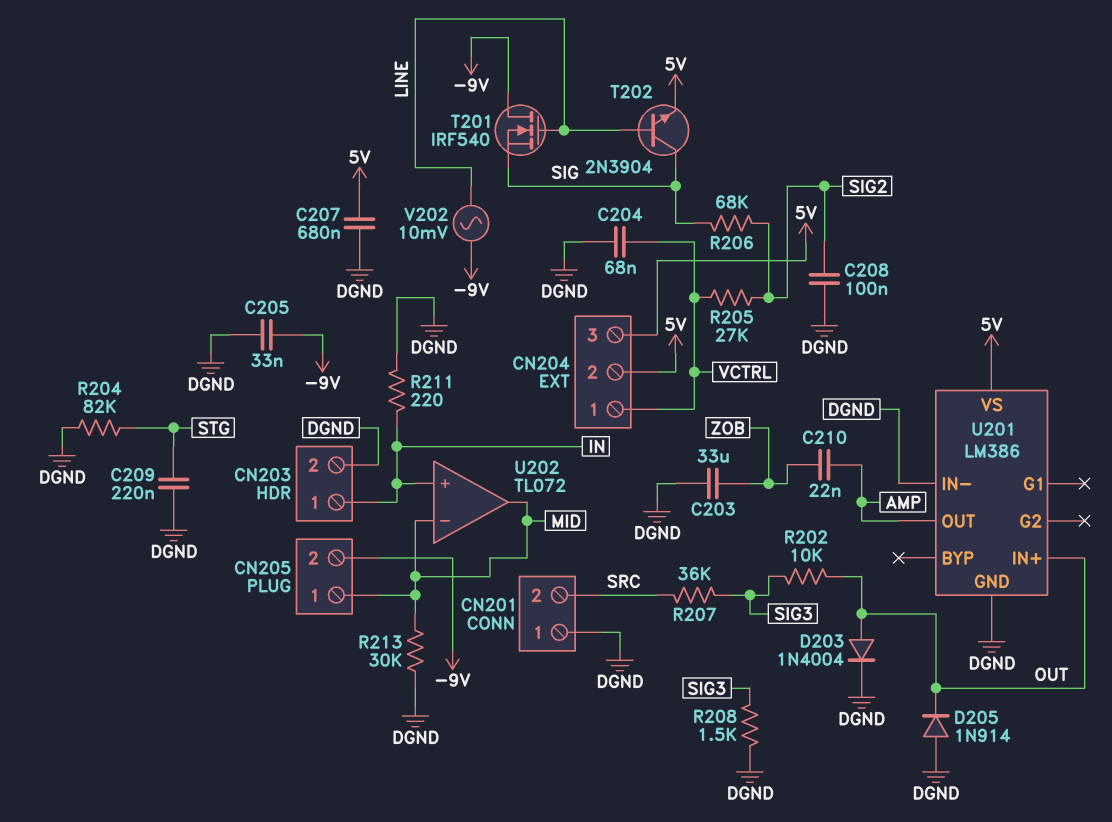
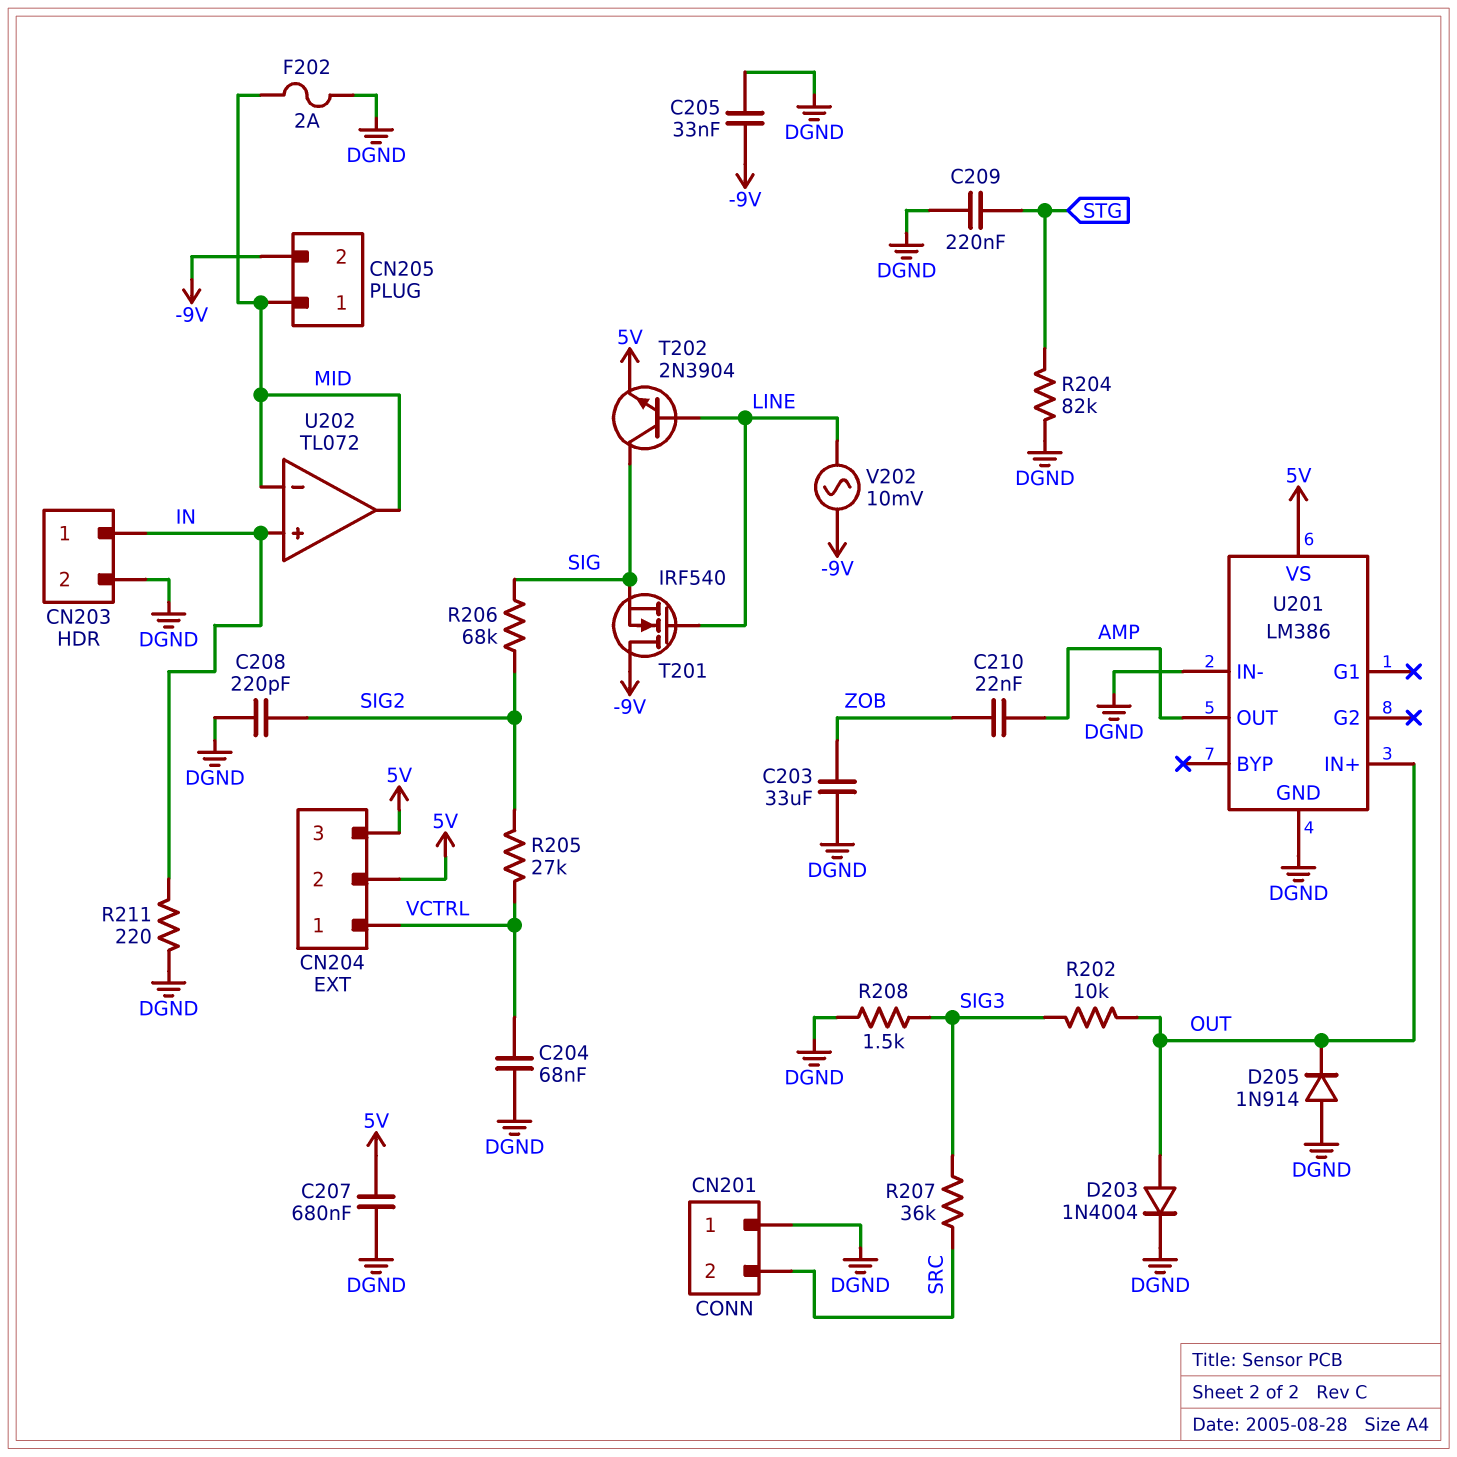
C208: 100nF (DGND, SIG2) -> 220pF (DGND, SIG2)
F202: none -> 2A (DGND, MID)
R213: 30k (DGND, MID) -> none

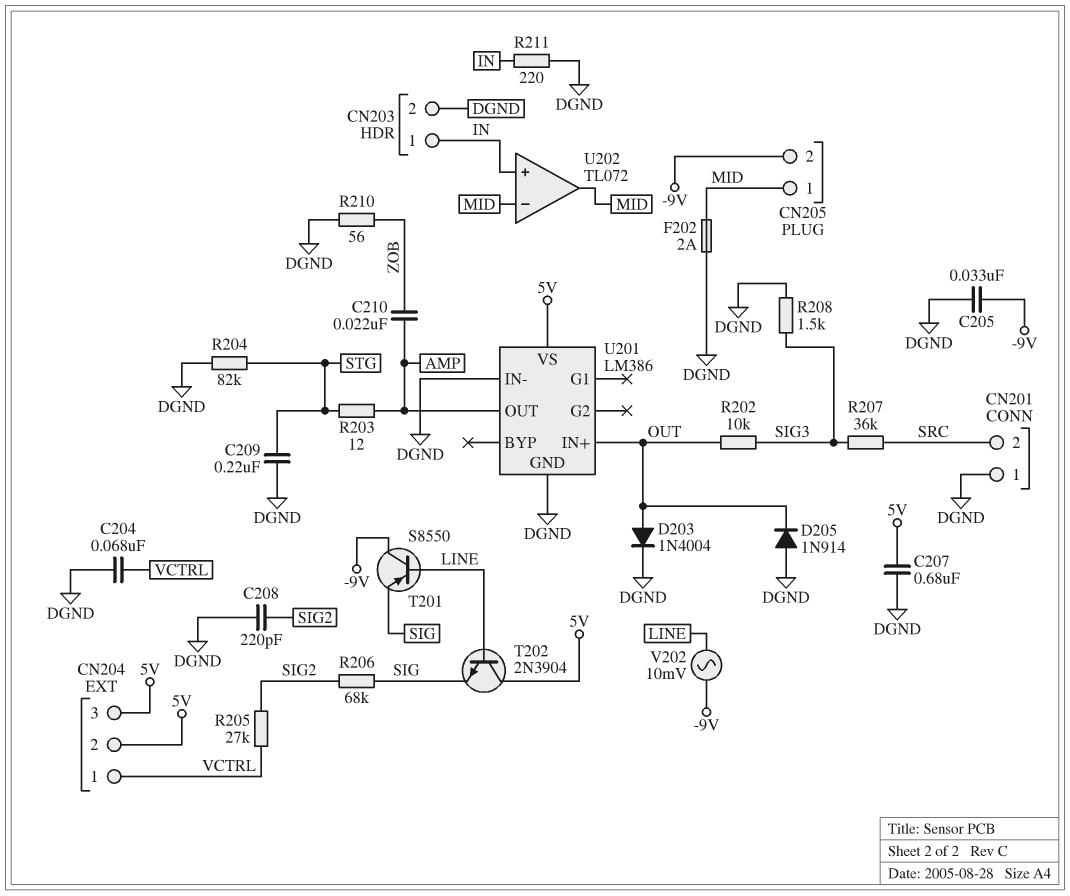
C203: 33uF (DGND, ZOB) -> none
R203: none -> 12 (AMP, STG)
R210: none -> 56 (DGND, ZOB)
T201: NMOS IRF540 (G LINE, D -9V, S SIG) -> PNP S8550 (B LINE, C -9V, E SIG)
T202: NPN 2N3904 (B LINE, C SIG, E 5V) -> NPN 2N3904 (B LINE, C 5V, E SIG)

